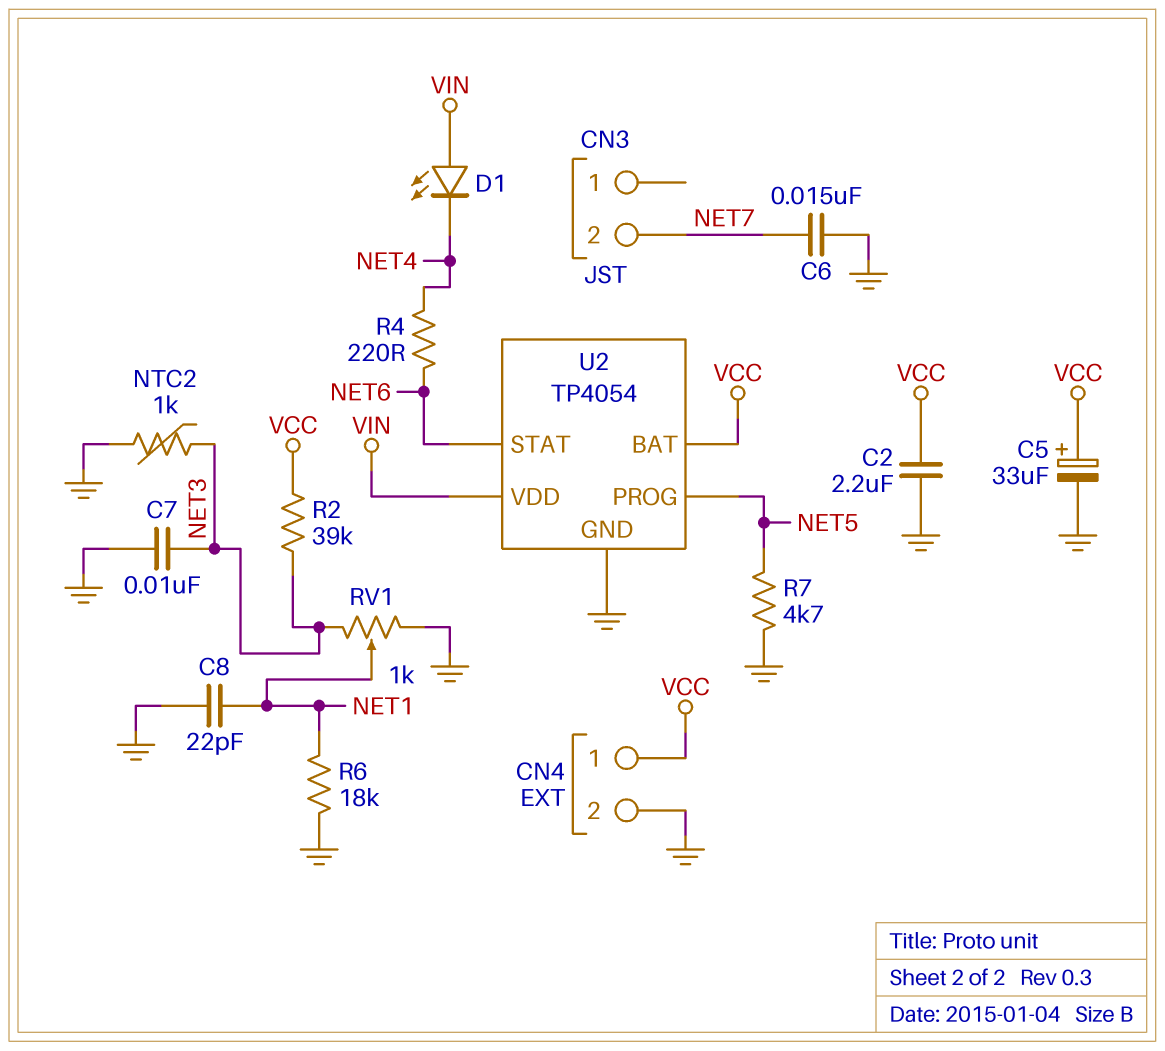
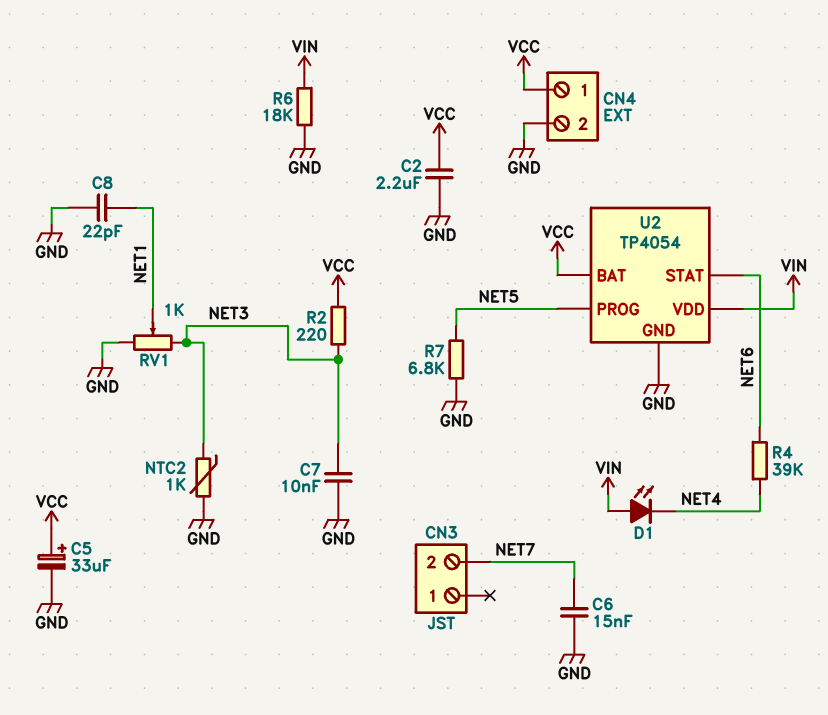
R2: 39k (NET3, VCC) -> 220 (NET3, VCC)
R4: 220 (NET4, NET6) -> 39k (NET4, NET6)
R6: 18k (GND, NET1) -> 18k (GND, VIN)
R7: 4.7k (GND, NET5) -> 6.8k (GND, NET5)

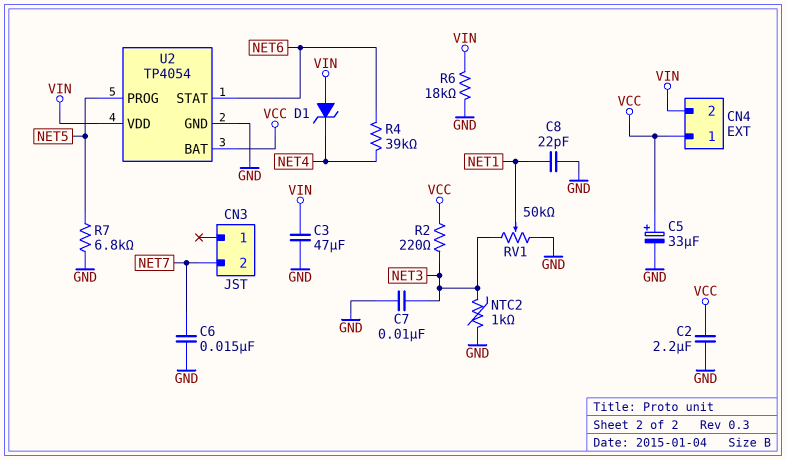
C3: none -> 47uF (GND, VIN)
CN4 pin 2: GND -> VIN
D1: LED (A VIN, K NET4) -> zener (A VIN, K NET4)
RV1: 1k (GND, NET3, wiper NET1) -> 50k (GND, NET3, wiper NET1)

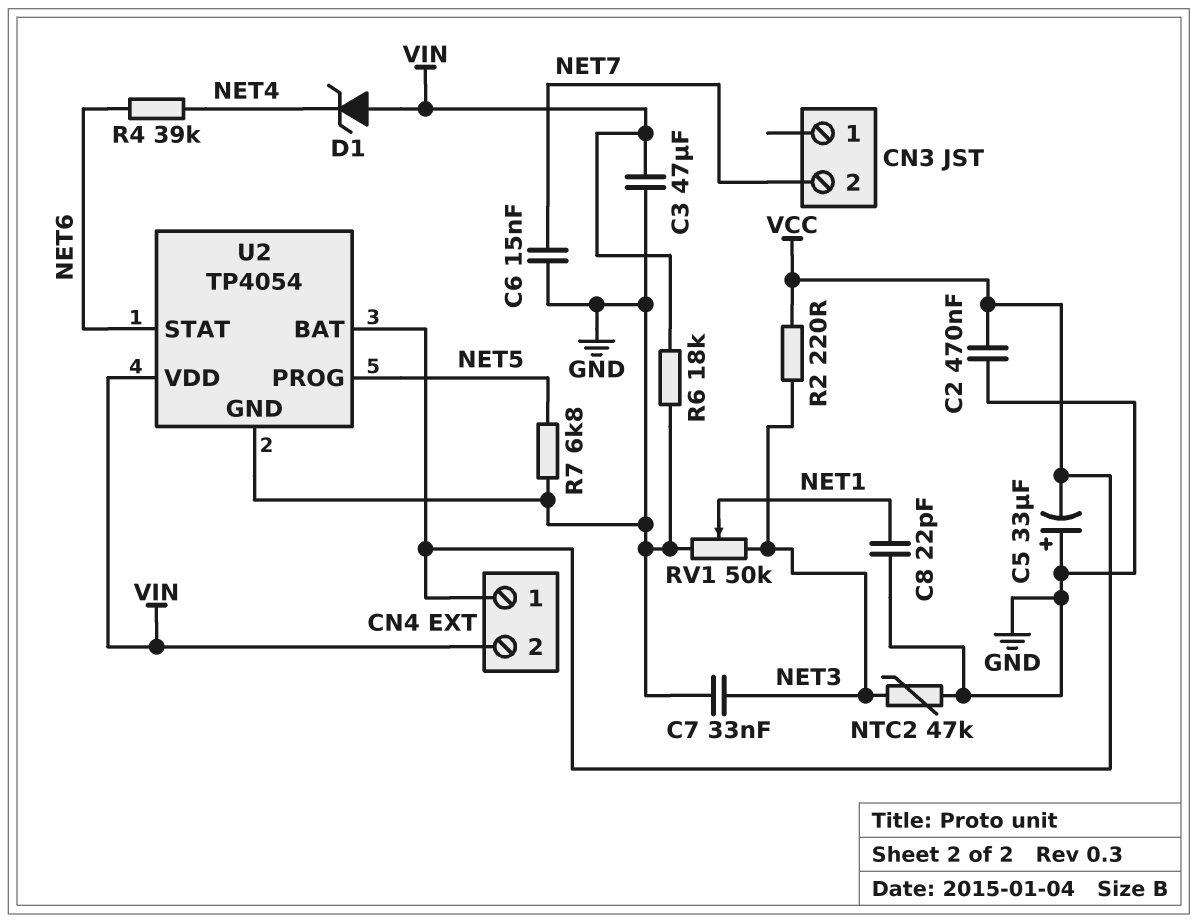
C2: 2.2uF (GND, VCC) -> 470nF (GND, VCC)
C5: 33uF (plus VCC, minus GND) -> 33uF (plus GND, minus VCC)
C7: 10nF (GND, NET3) -> 33nF (GND, NET3)
NTC2: 1k (GND, NET3) -> 47k (GND, NET3)

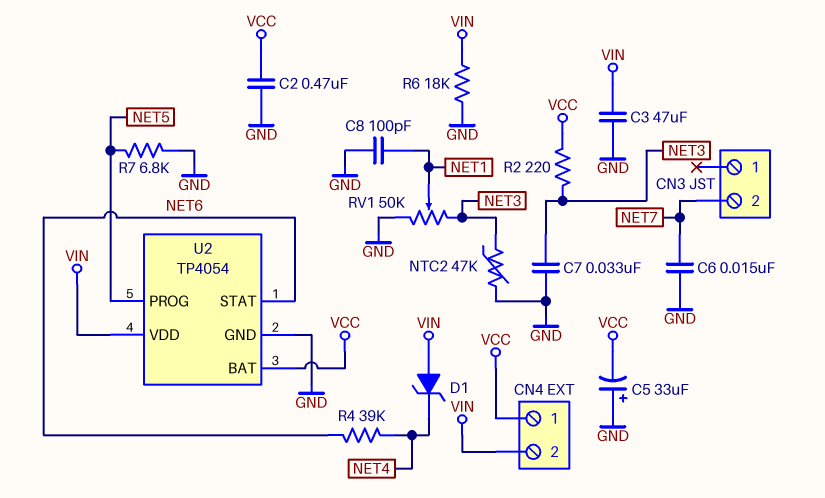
C8: 22pF (GND, NET1) -> 100pF (GND, NET1)

